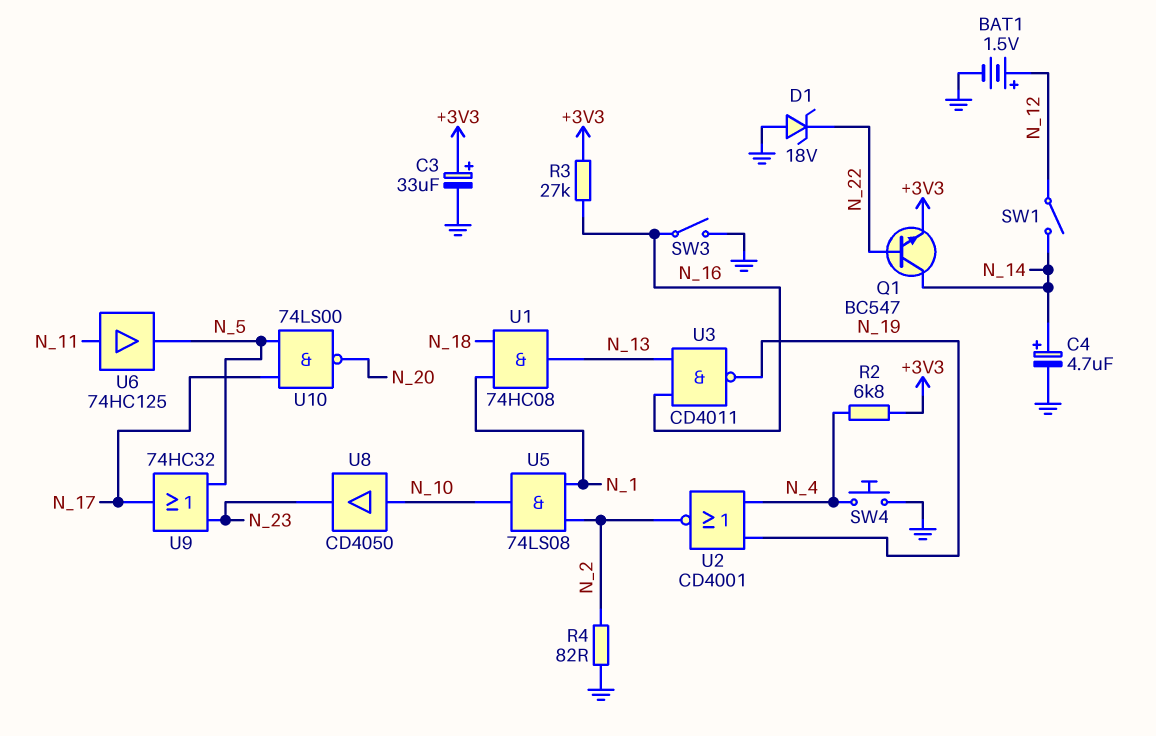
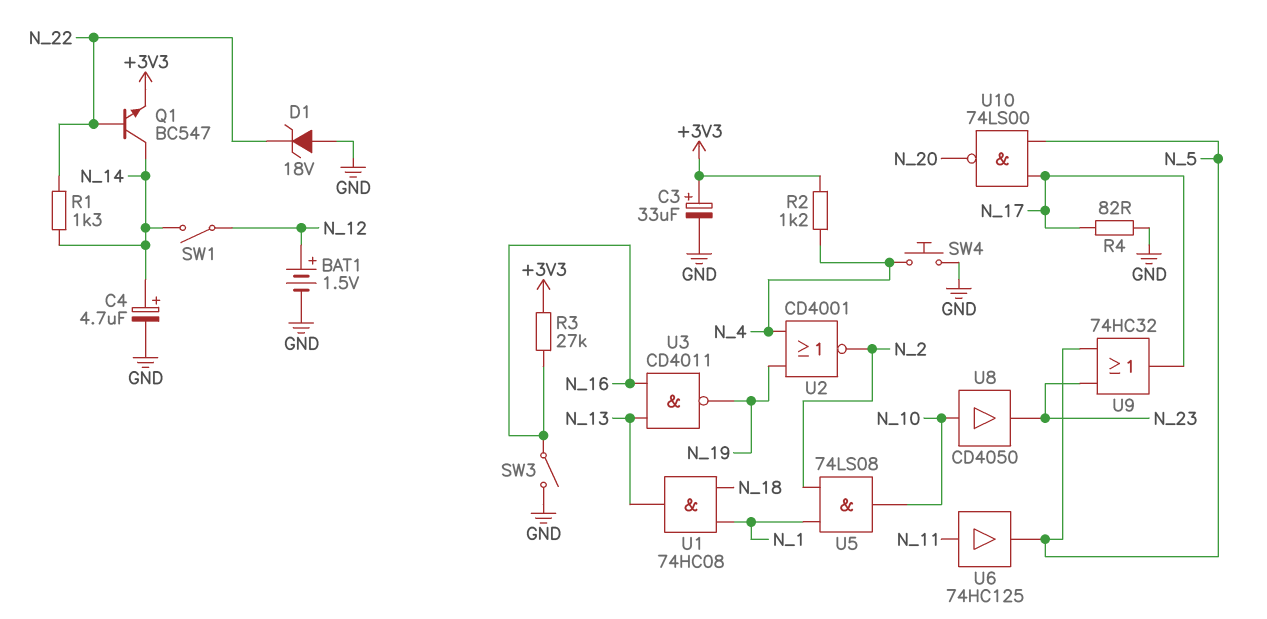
R1: none -> 1.3k (N_14, N_22)
R2: 6.8k (+3V3, N_4) -> 1.2k (+3V3, N_4)
R4: 82 (GND, N_2) -> 82 (GND, N_17)

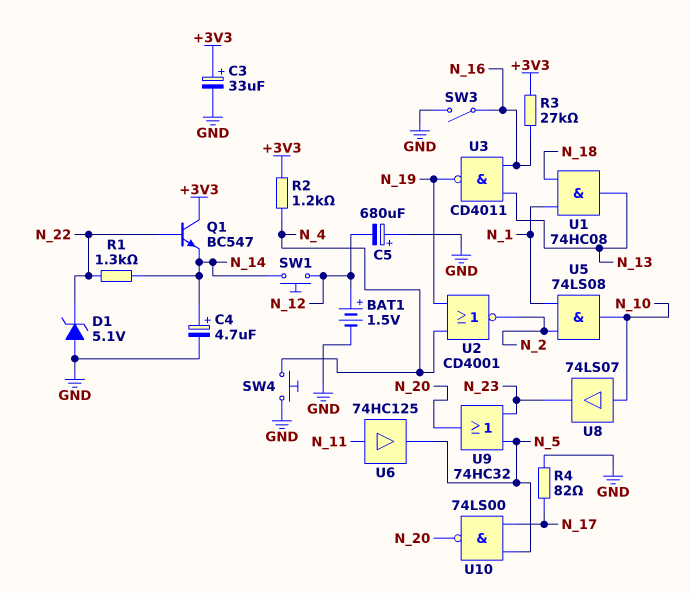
C5: none -> 680uF (plus GND, minus N_12)
D1: zener 18V (A GND, K N_22) -> zener 5.1V (A GND, K N_22)
Q1: NPN BC547 (B N_22, C N_14, E +3V3) -> NPN BC547 (B N_22, C +3V3, E N_14)
SW1: switch (N_12, N_14) -> button (N_12, N_14)
U8: buffer CD4050 (in N_10, out N_23) -> buffer 74LS07 (in N_10, out N_23)
U9: OR 74HC32 (in N_5, in N_23, out N_17) -> OR 74HC32 (in N_5, in N_23, out N_20)

